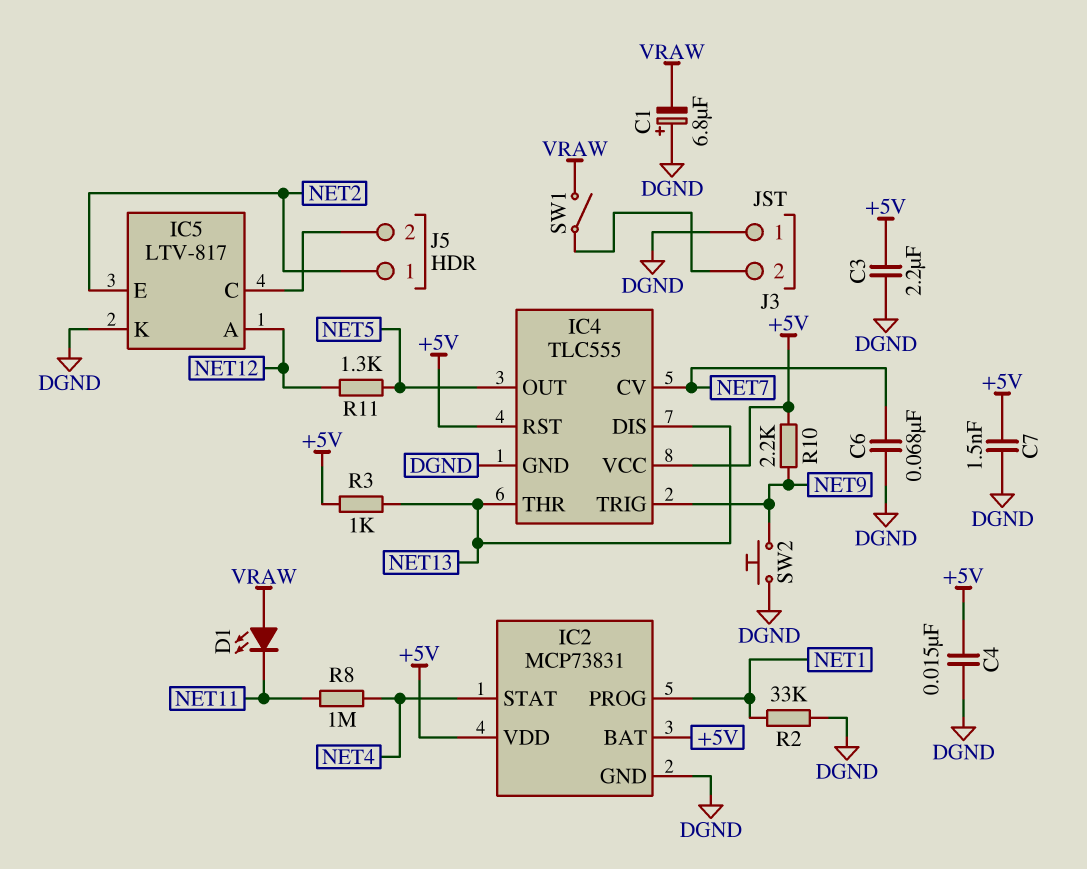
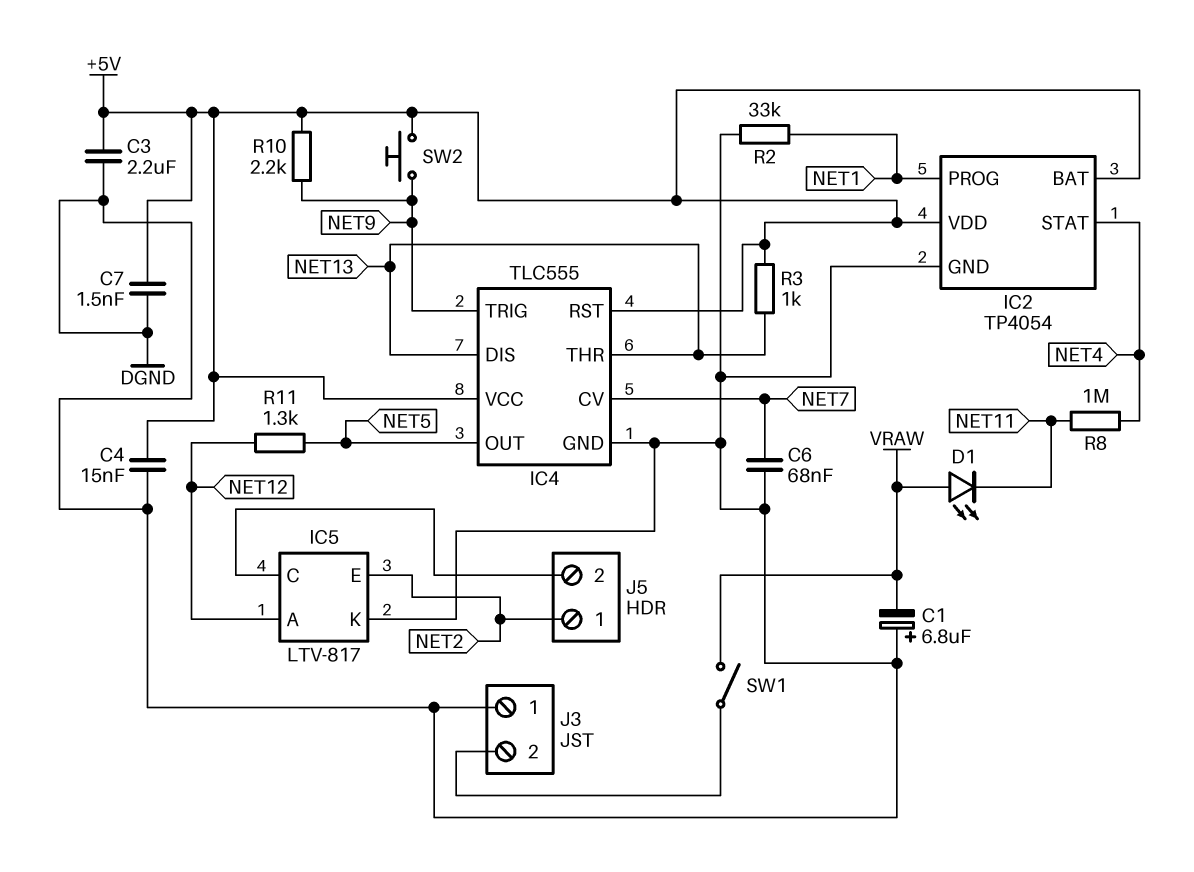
IC2: MCP73831 -> TP4054
SW2: button (DGND, NET9) -> button (+5V, NET9)

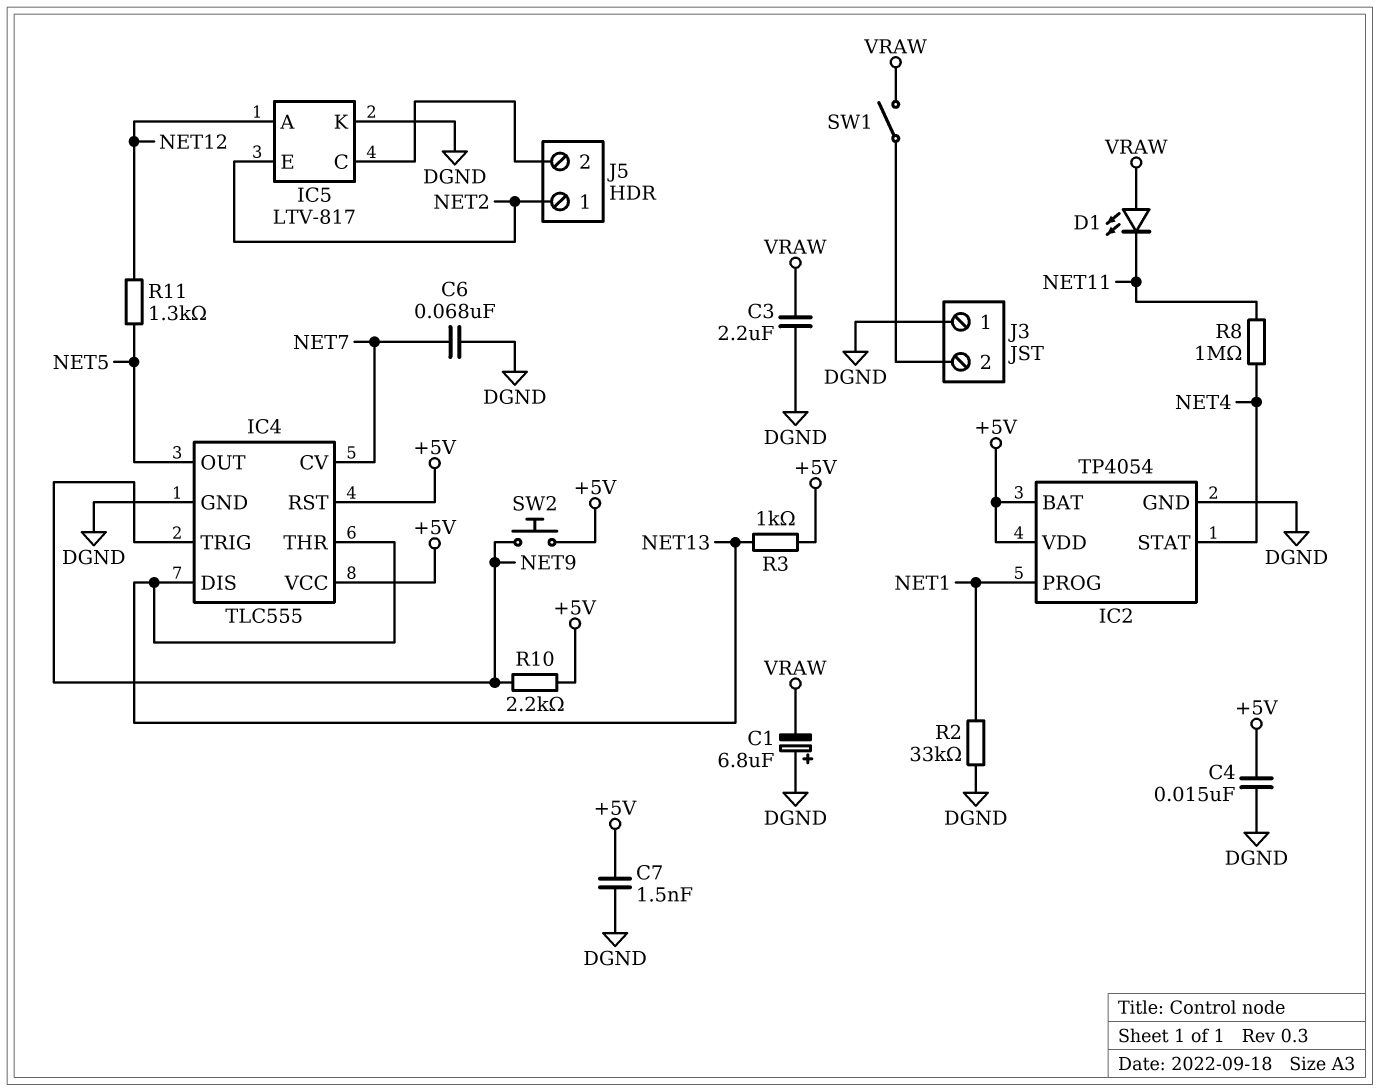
C3: 2.2uF (+5V, DGND) -> 2.2uF (DGND, VRAW)

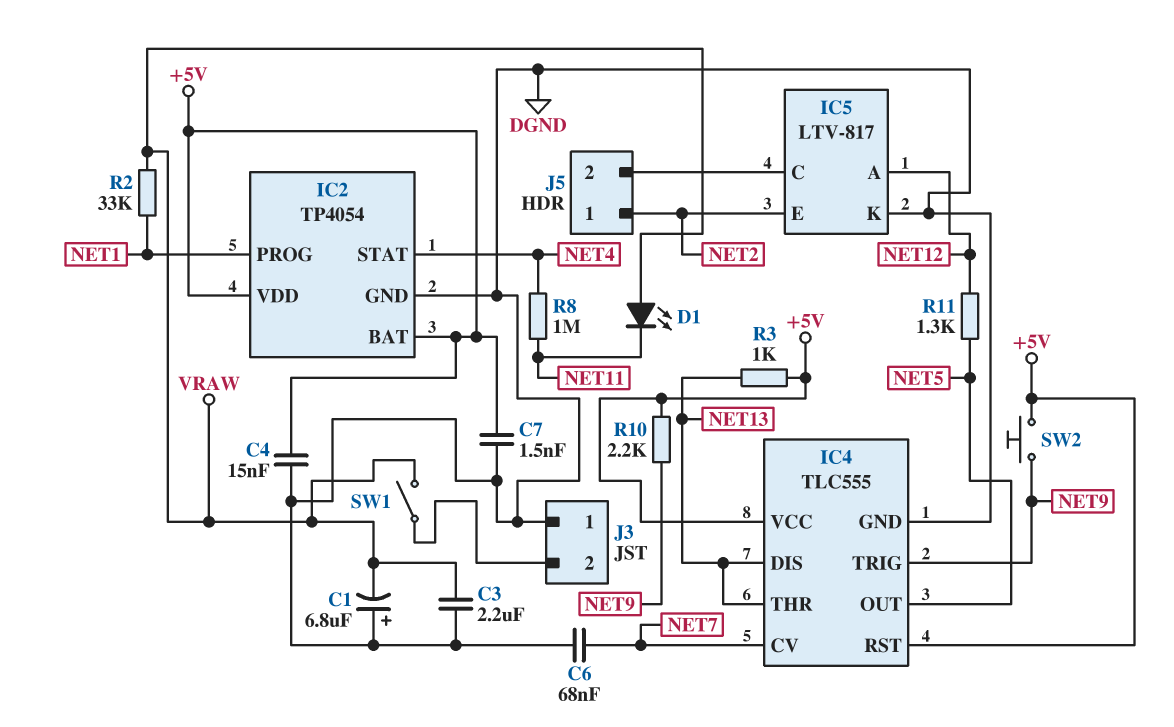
R2: 33k (DGND, NET1) -> 33k (NET1, VRAW)

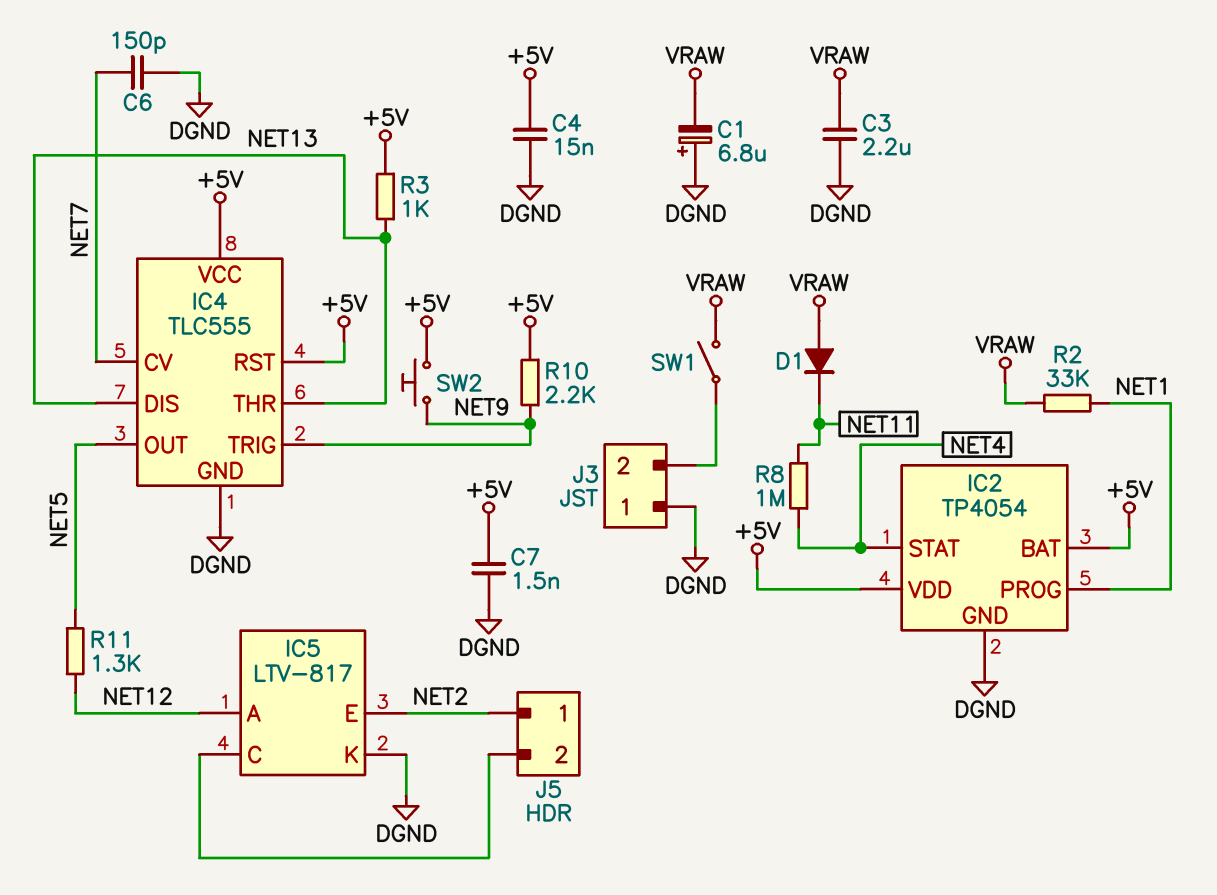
C6: 68nF (DGND, NET7) -> 150pF (DGND, NET7)
D1: LED (A VRAW, K NET11) -> diode (A VRAW, K NET11)

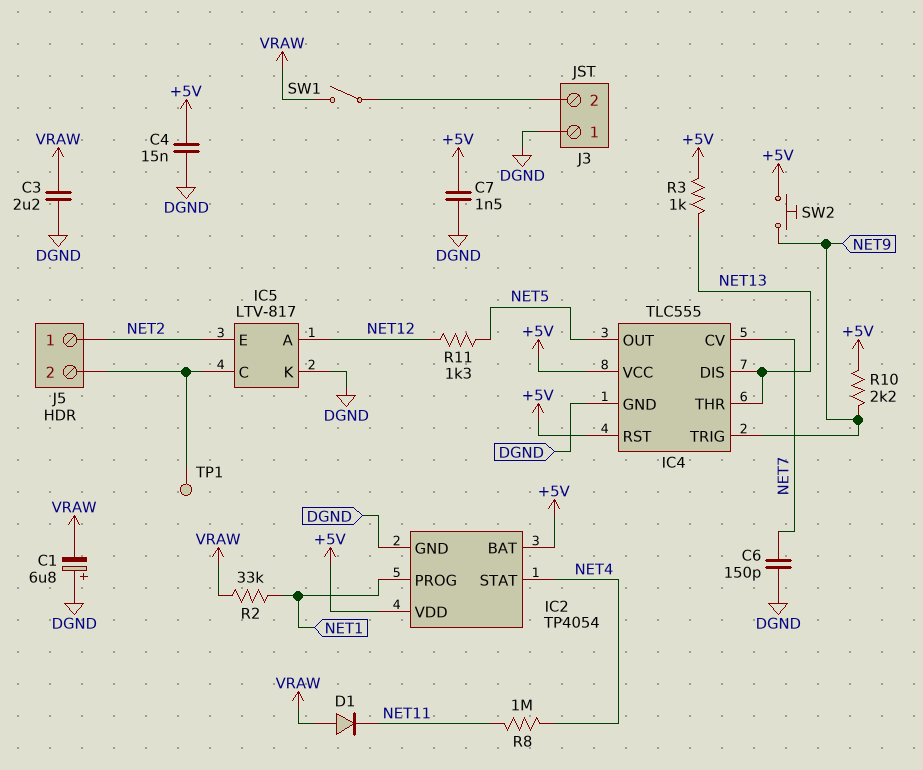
TP1: none -> test point (IC5/C)

